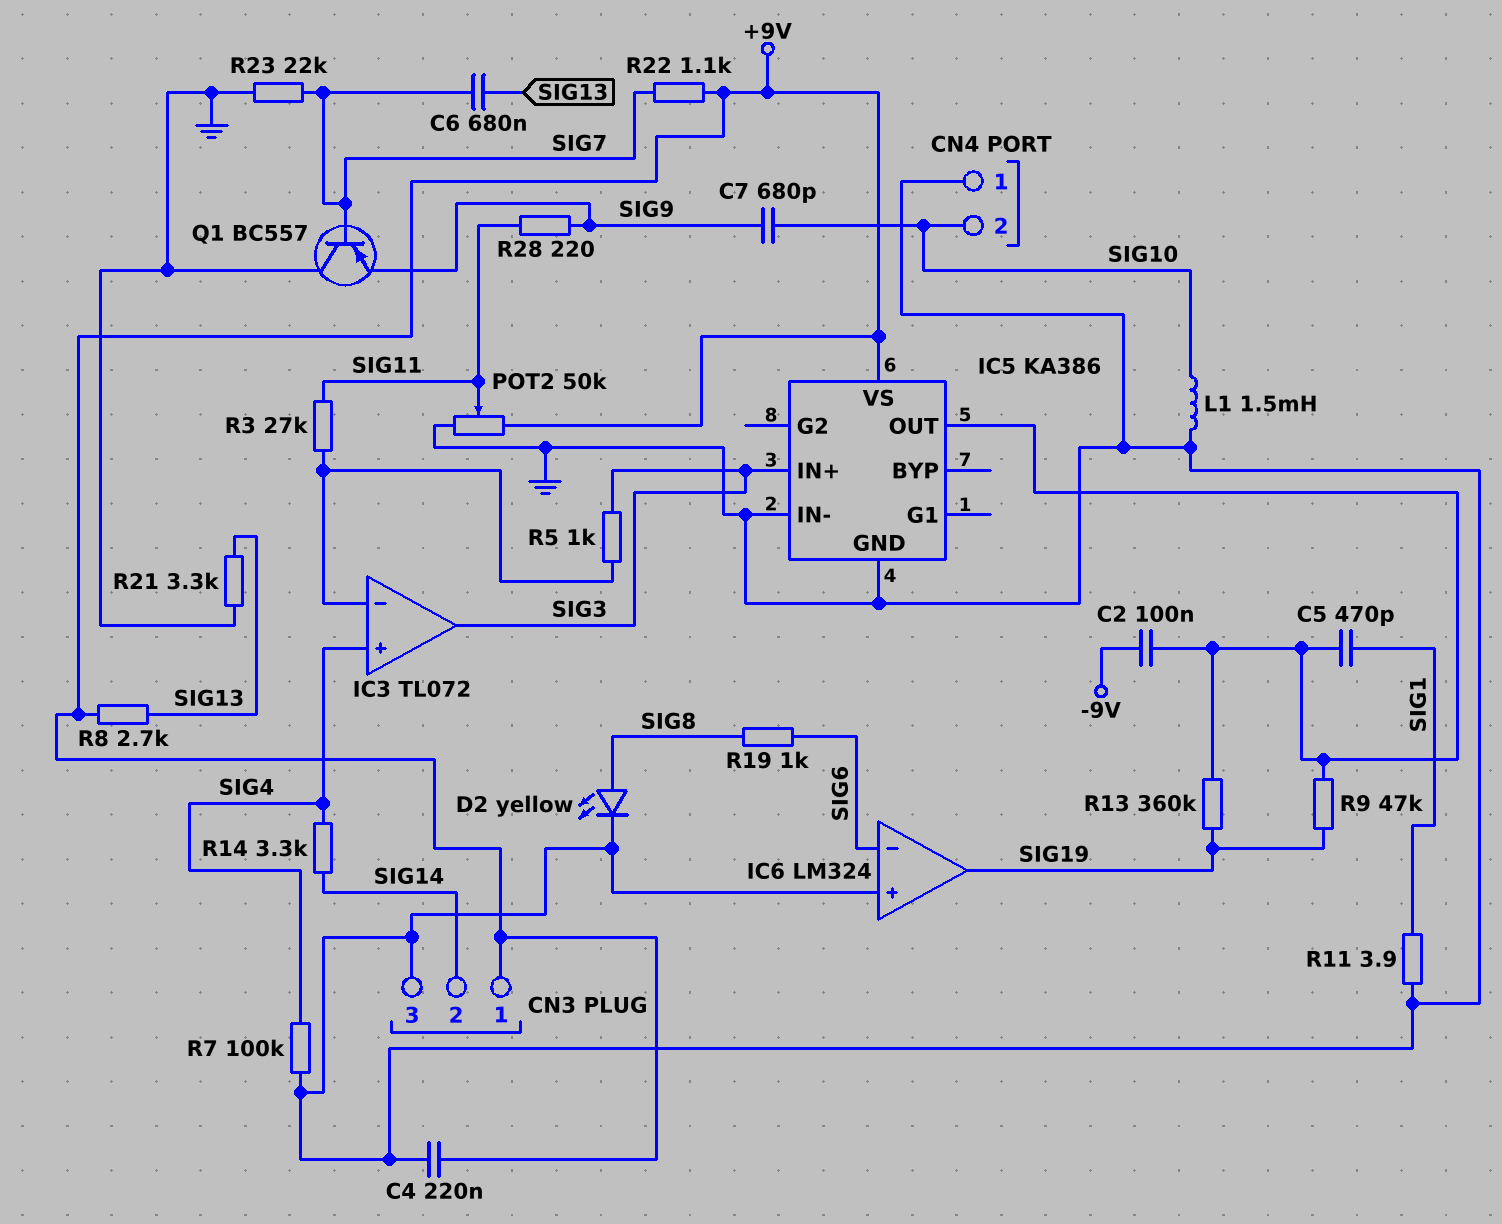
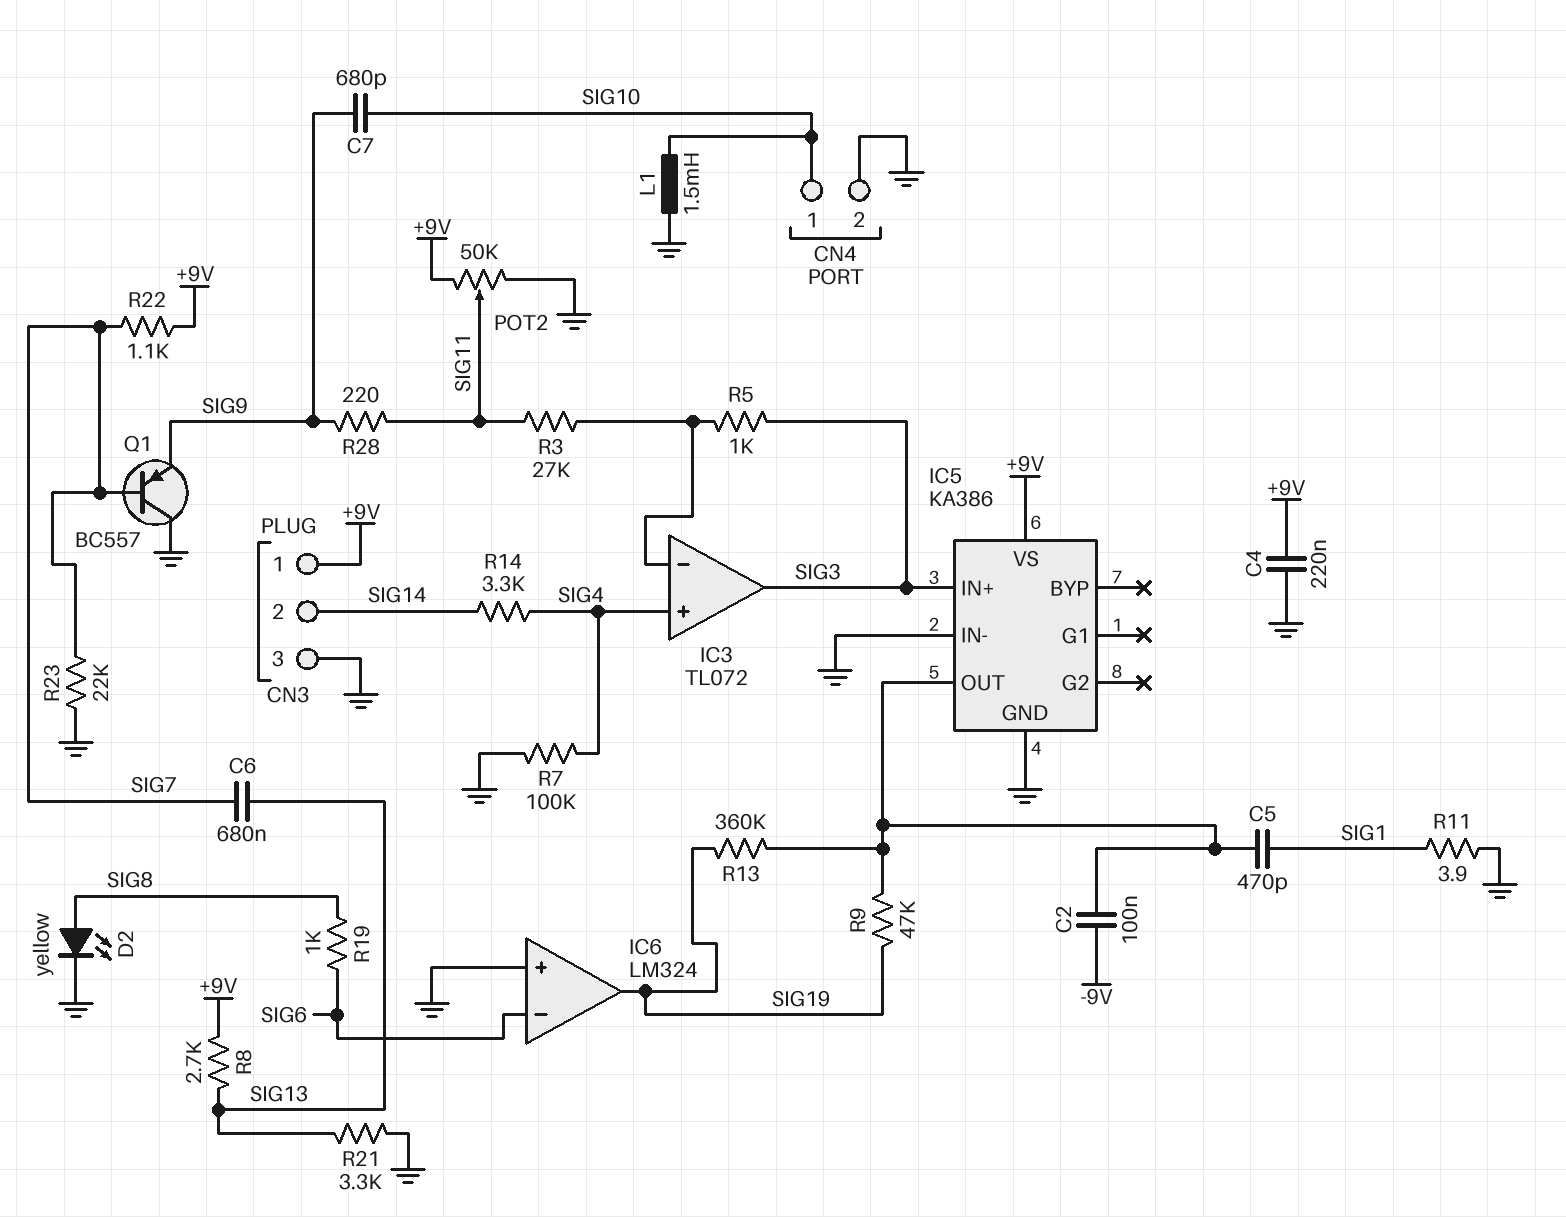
CN4 pin 1: GND -> SIG10
CN4 pin 2: SIG10 -> GND

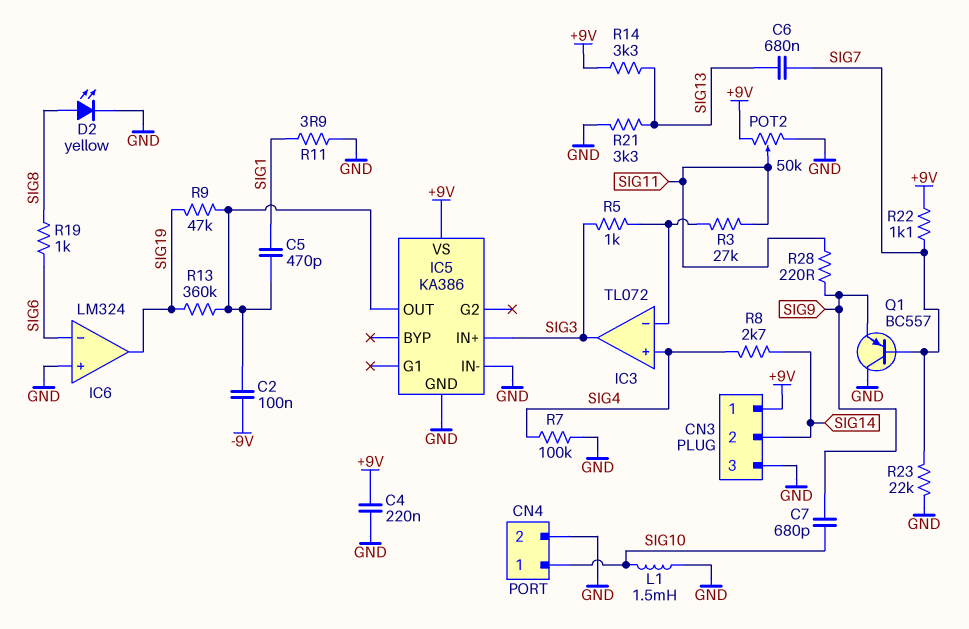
R8: 2.7k (+9V, SIG13) -> 2.7k (SIG4, SIG14)
R14: 3.3k (SIG4, SIG14) -> 3.3k (+9V, SIG13)

